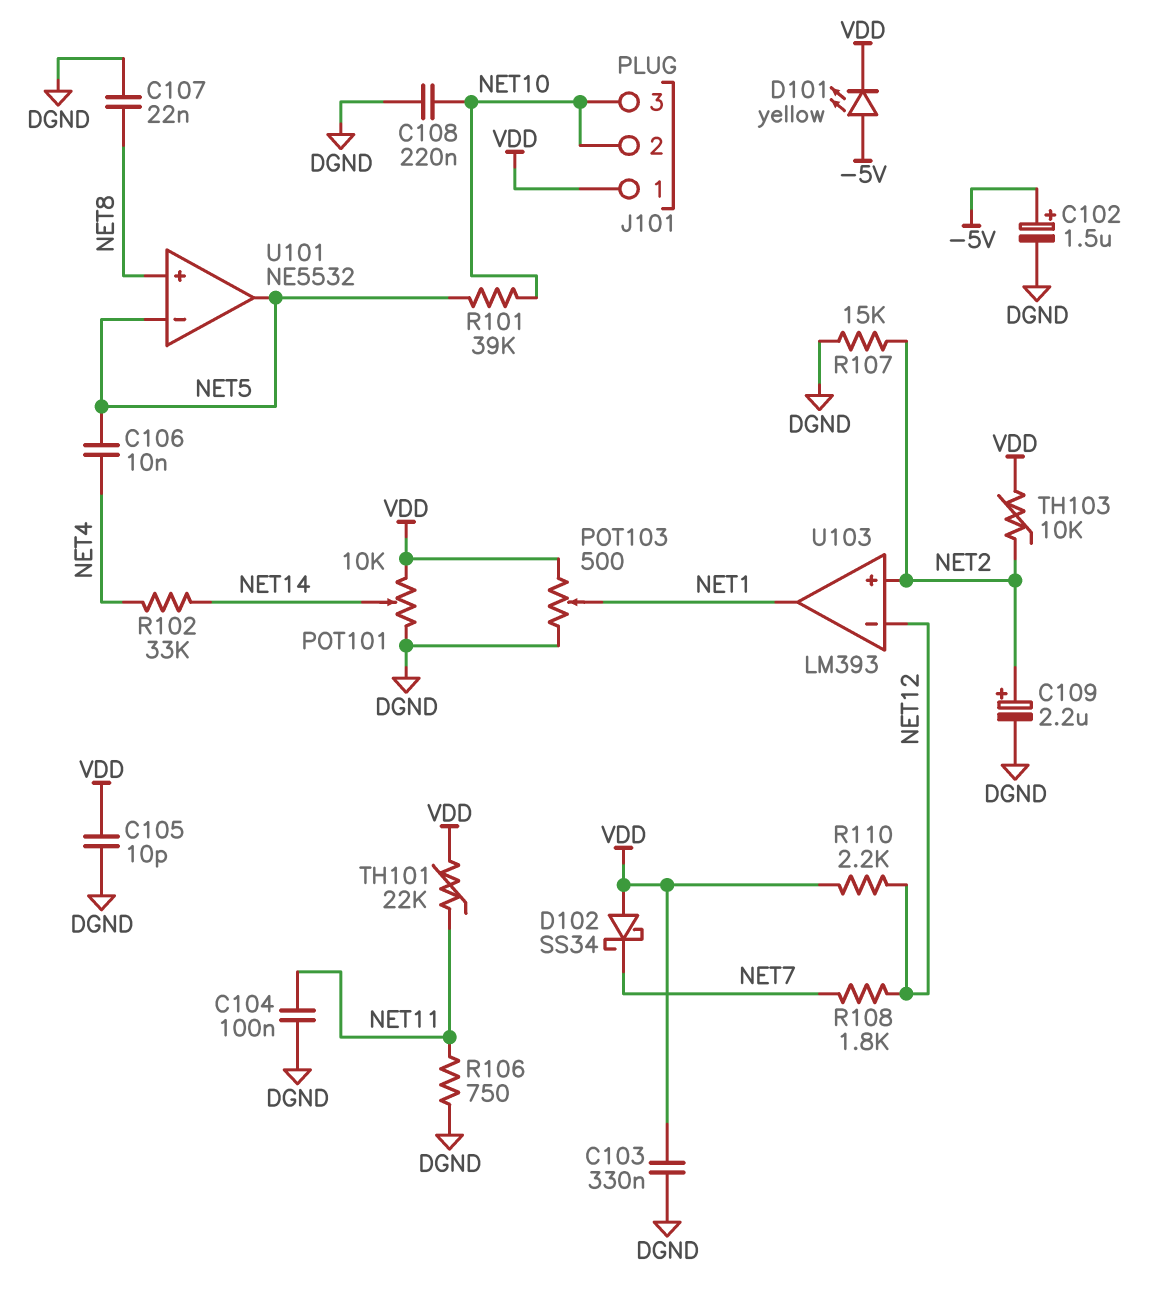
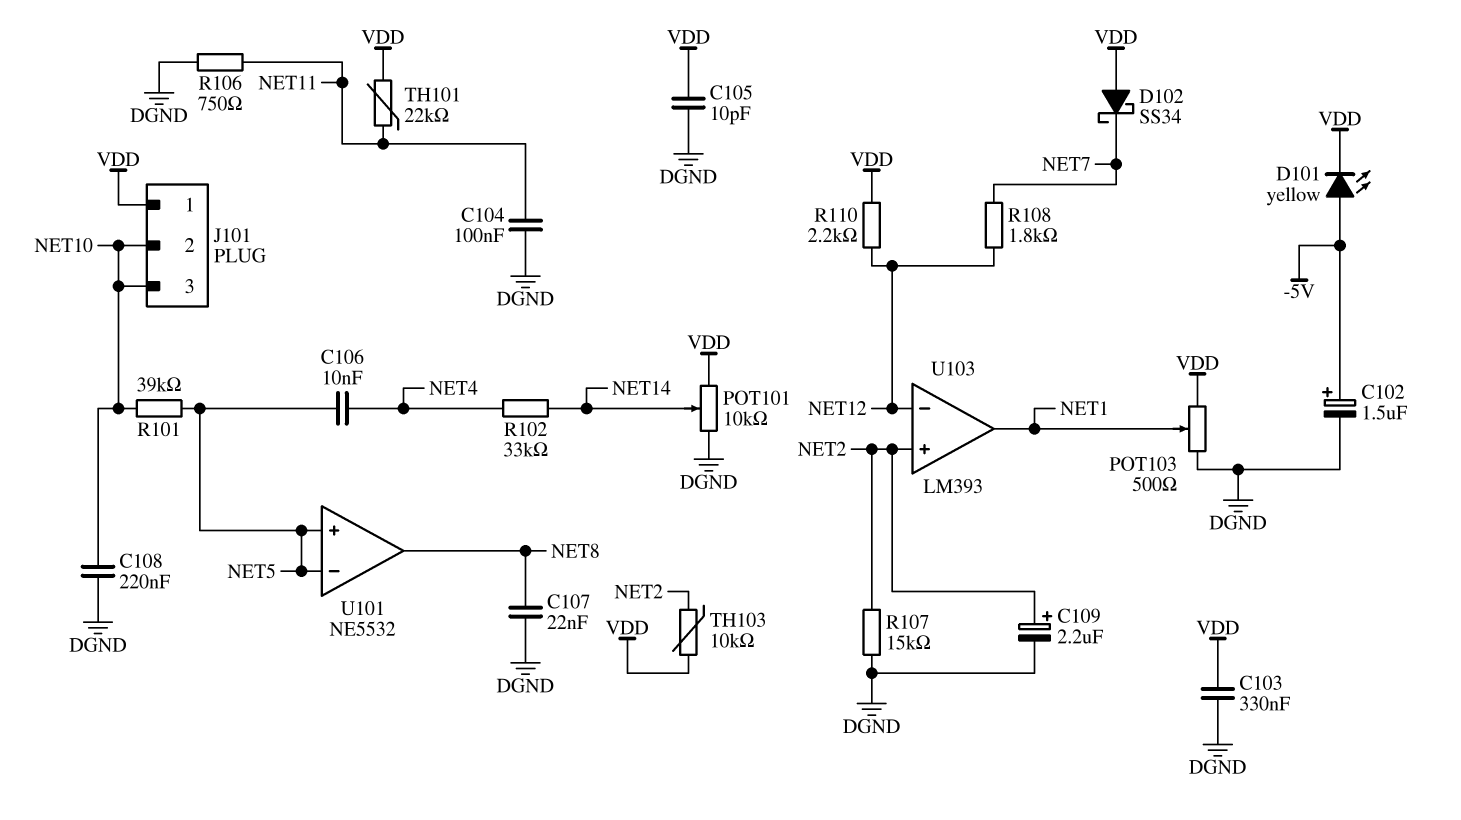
U101 pin in+: NET8 -> NET5
U101 pin out: NET5 -> NET8

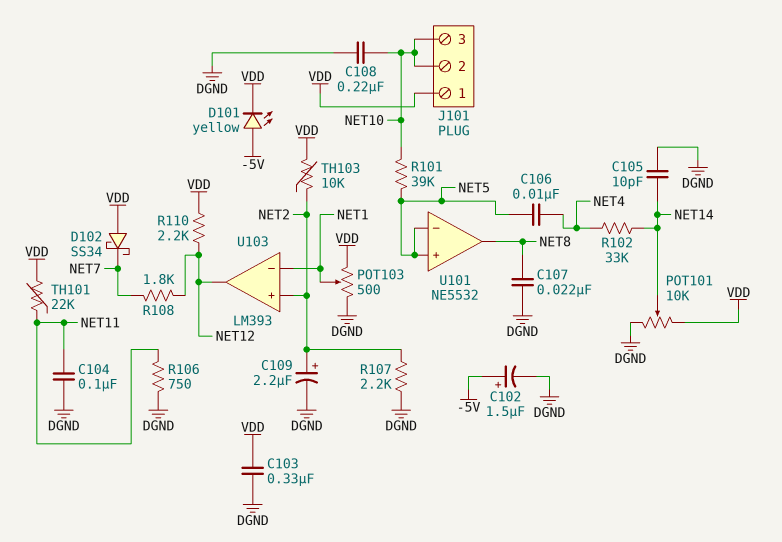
C105: 10pF (DGND, VDD) -> 10pF (DGND, NET14)
R107: 15k (DGND, NET2) -> 2.2k (DGND, NET2)
U103 pin in-: NET12 -> NET1
U103 pin out: NET1 -> NET12

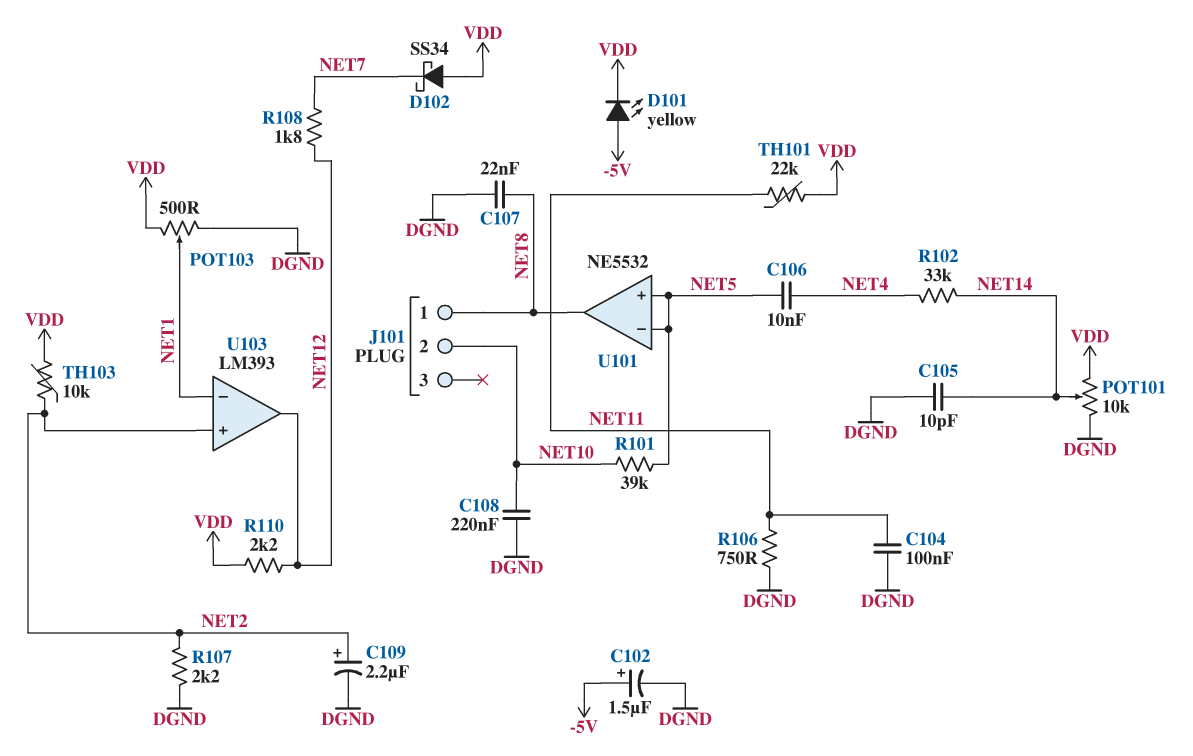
C103: 330nF (DGND, VDD) -> none
J101 pin 1: VDD -> NET8
J101 pin 3: NET10 -> none

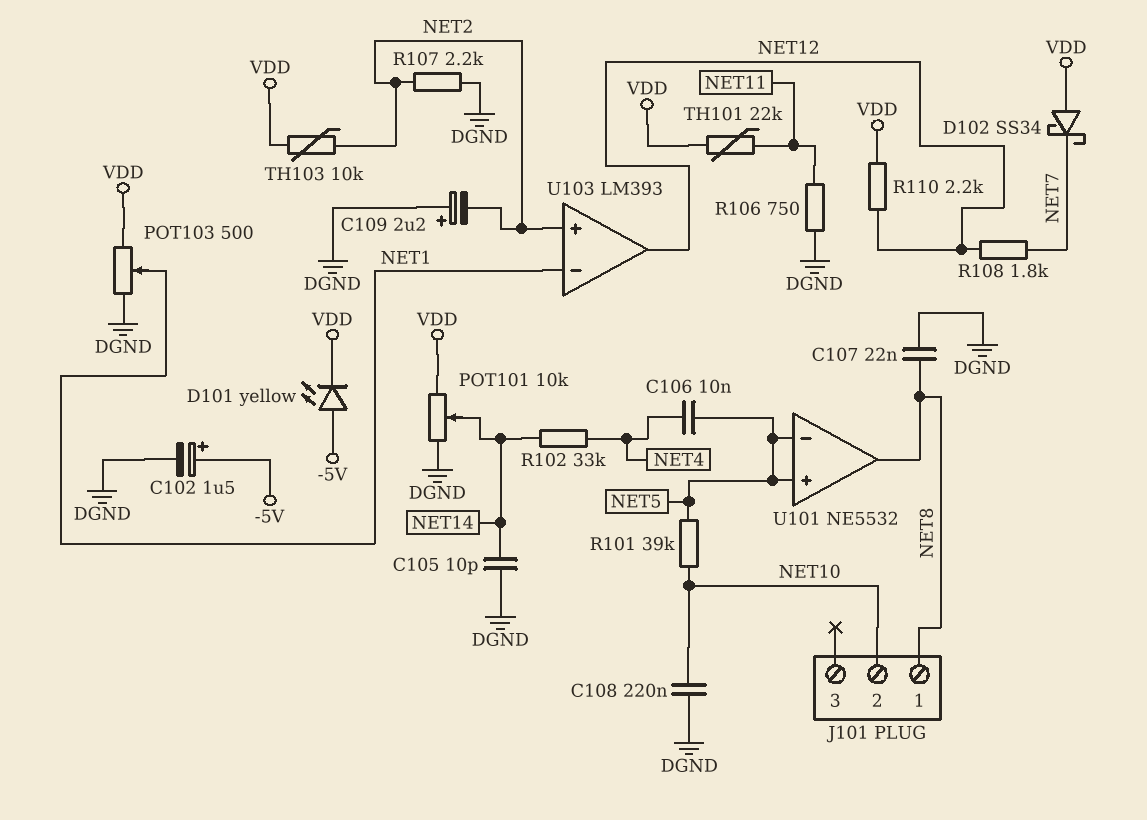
C104: 100nF (DGND, NET11) -> none
C109: 2.2uF (plus NET2, minus DGND) -> 2.2uF (plus DGND, minus NET2)

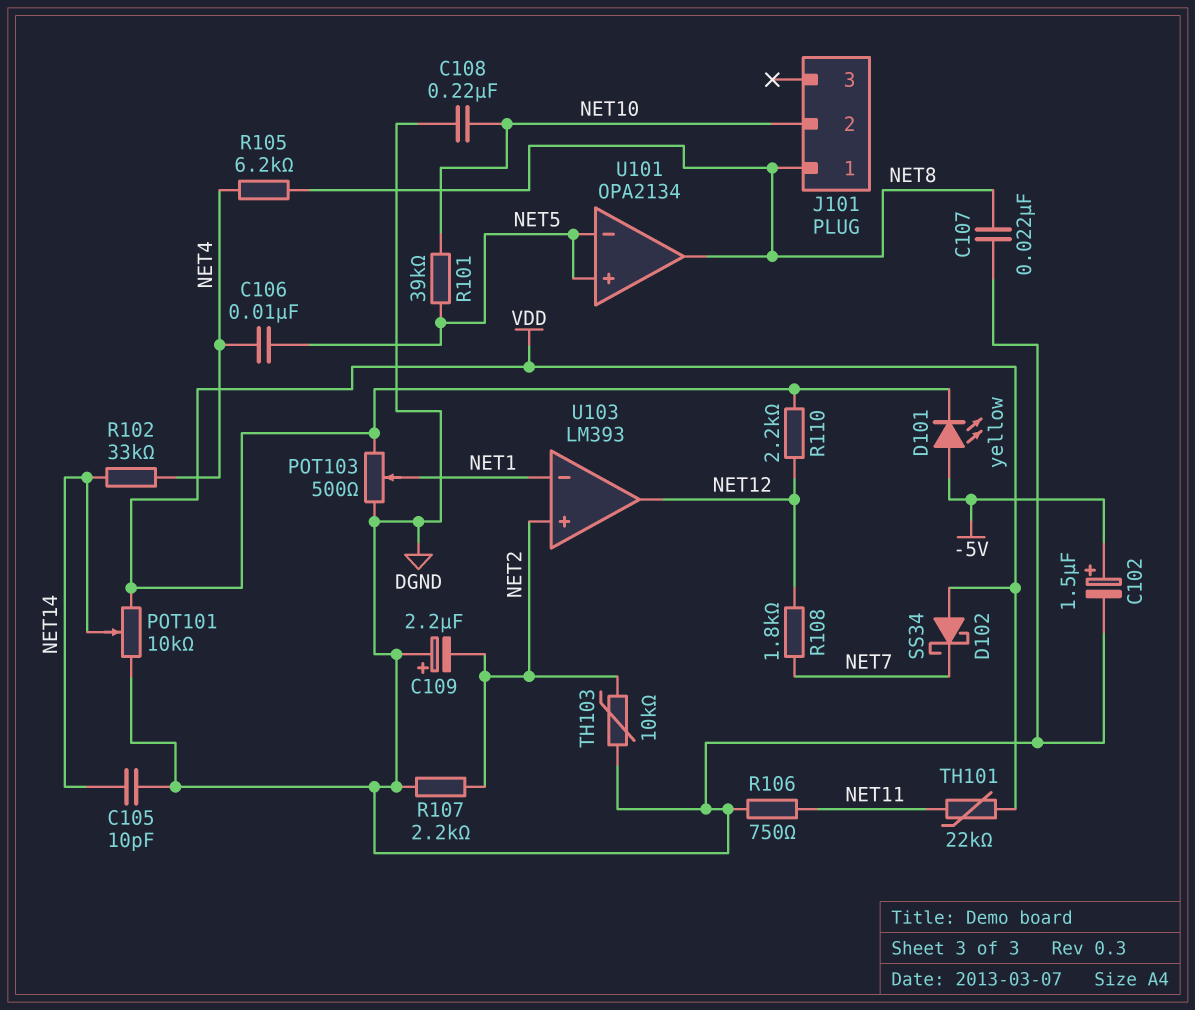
R105: none -> 6.2k (NET4, NET8)
TH103: 10k (NET2, VDD) -> 10k (DGND, NET2)
U101: NE5532 -> OPA2134

